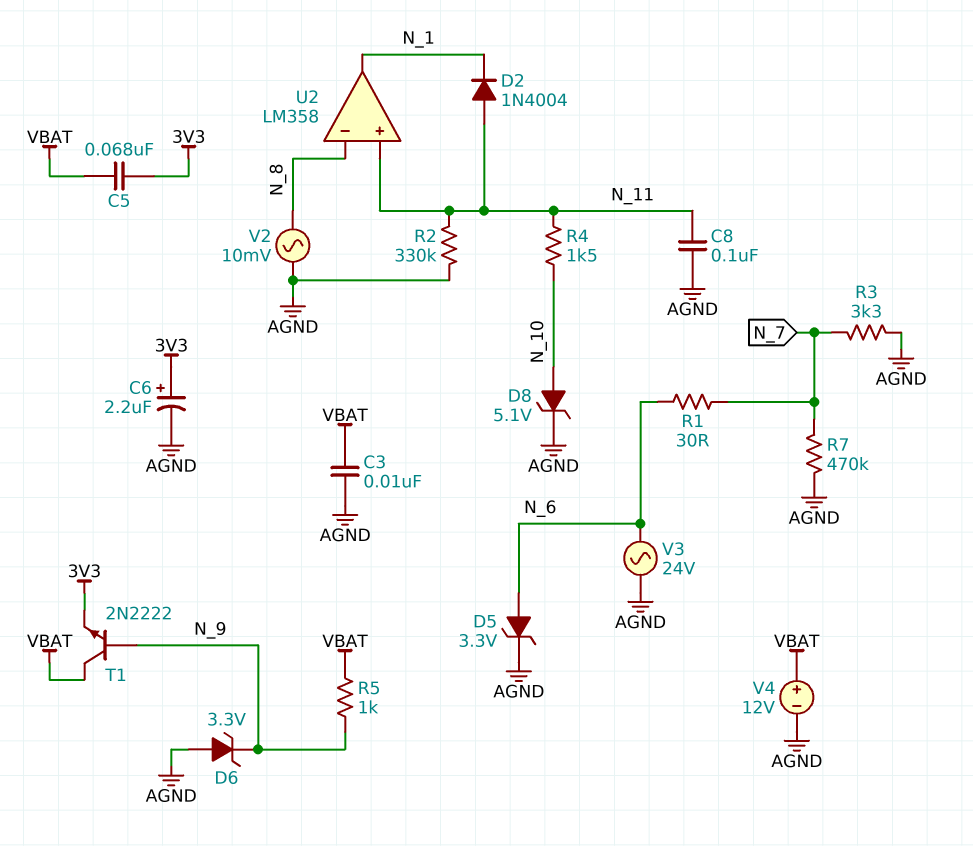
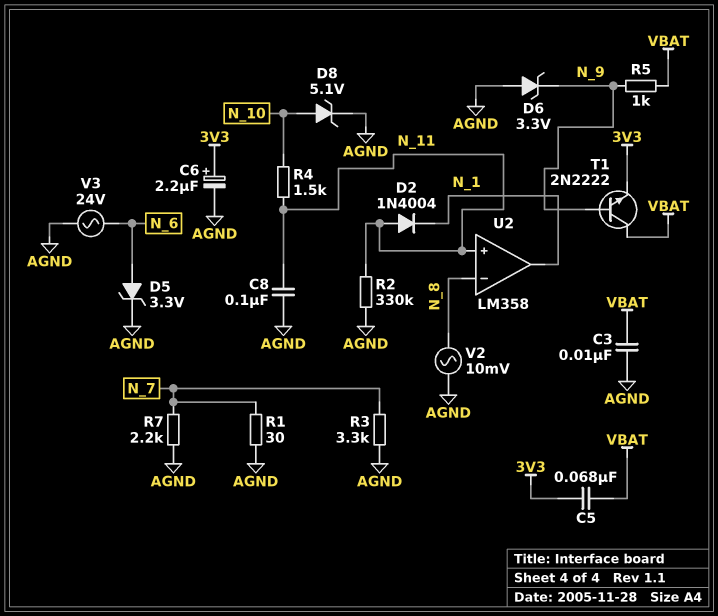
R1: 30 (N_6, N_7) -> 30 (AGND, N_7)
R7: 470k (AGND, N_7) -> 2.2k (AGND, N_7)
V4: 12V (plus VBAT, minus AGND) -> none

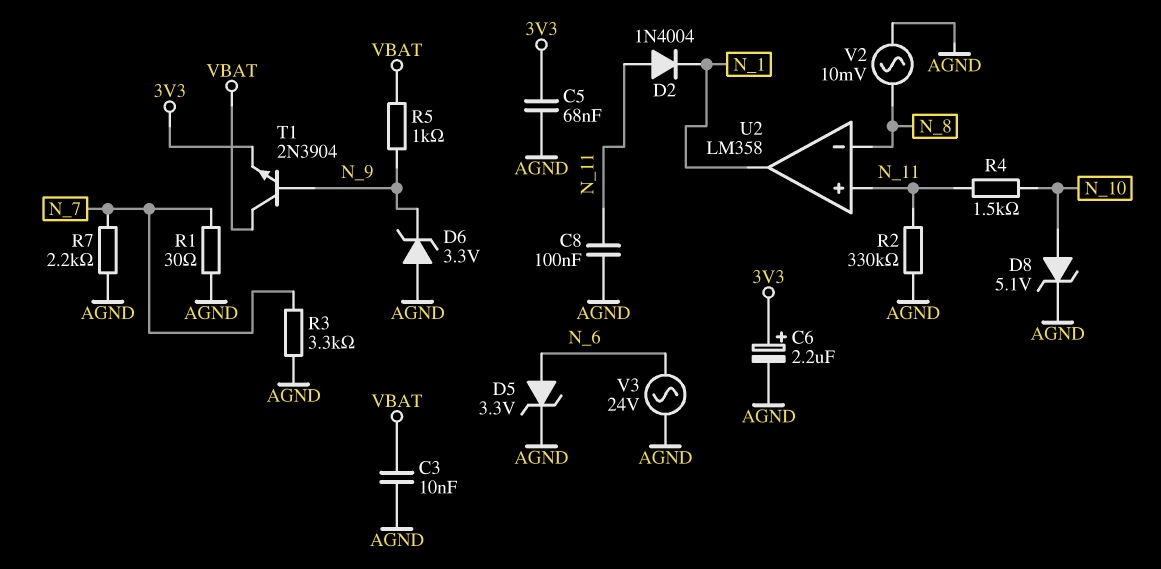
C5: 68nF (3V3, VBAT) -> 68nF (3V3, AGND)
T1: NPN 2N2222 (B N_9, C VBAT, E 3V3) -> NPN 2N3904 (B N_9, C VBAT, E 3V3)

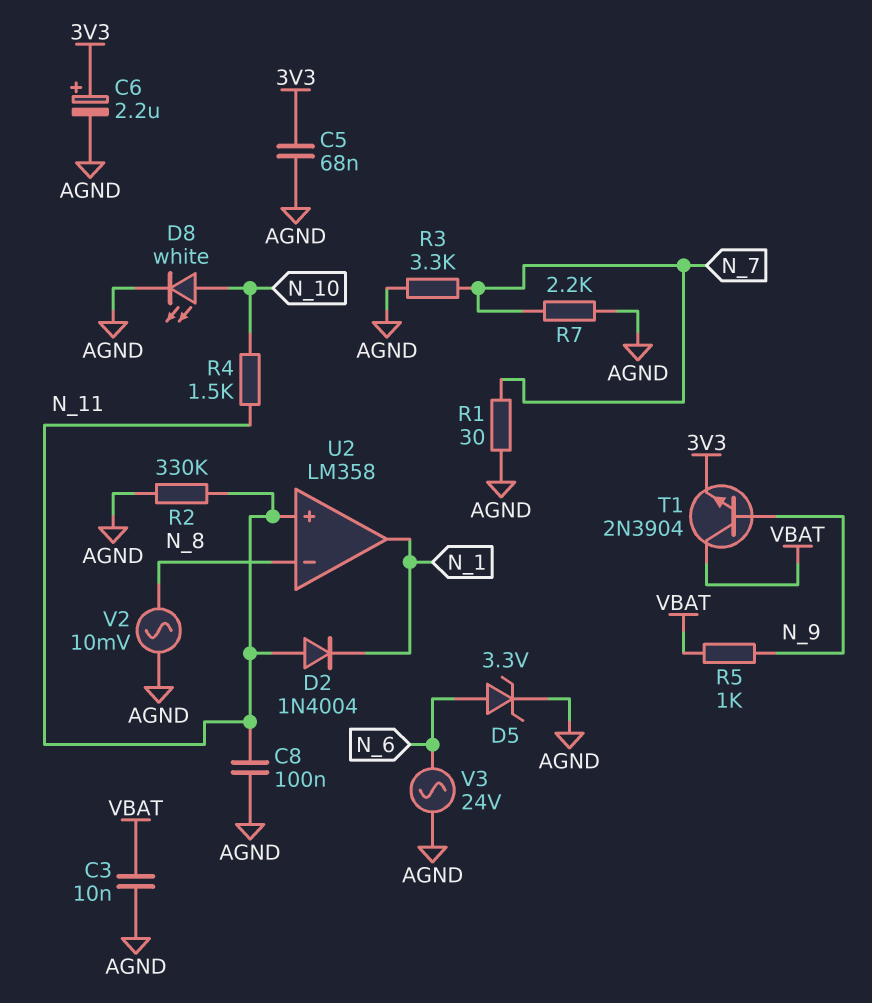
D6: zener 3.3V (A AGND, K N_9) -> none
D8: zener 5.1V (A N_10, K AGND) -> LED white (A N_10, K AGND)

